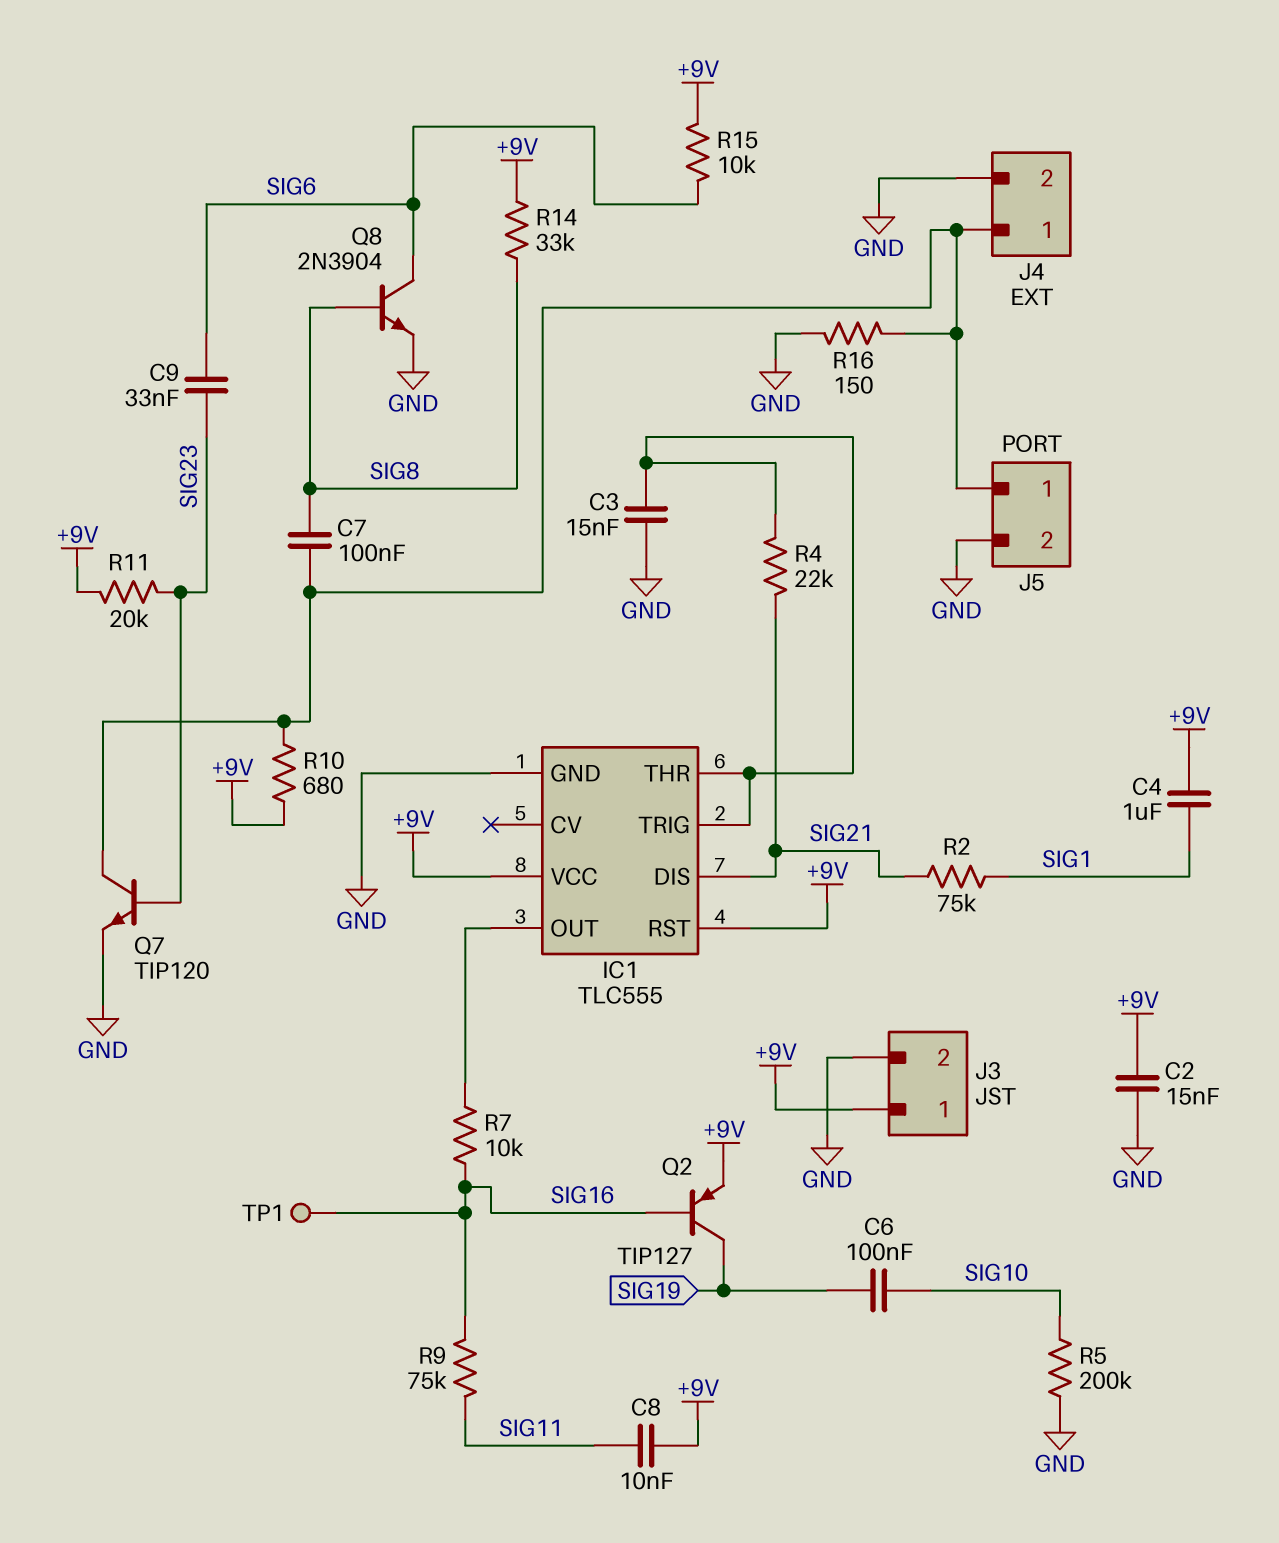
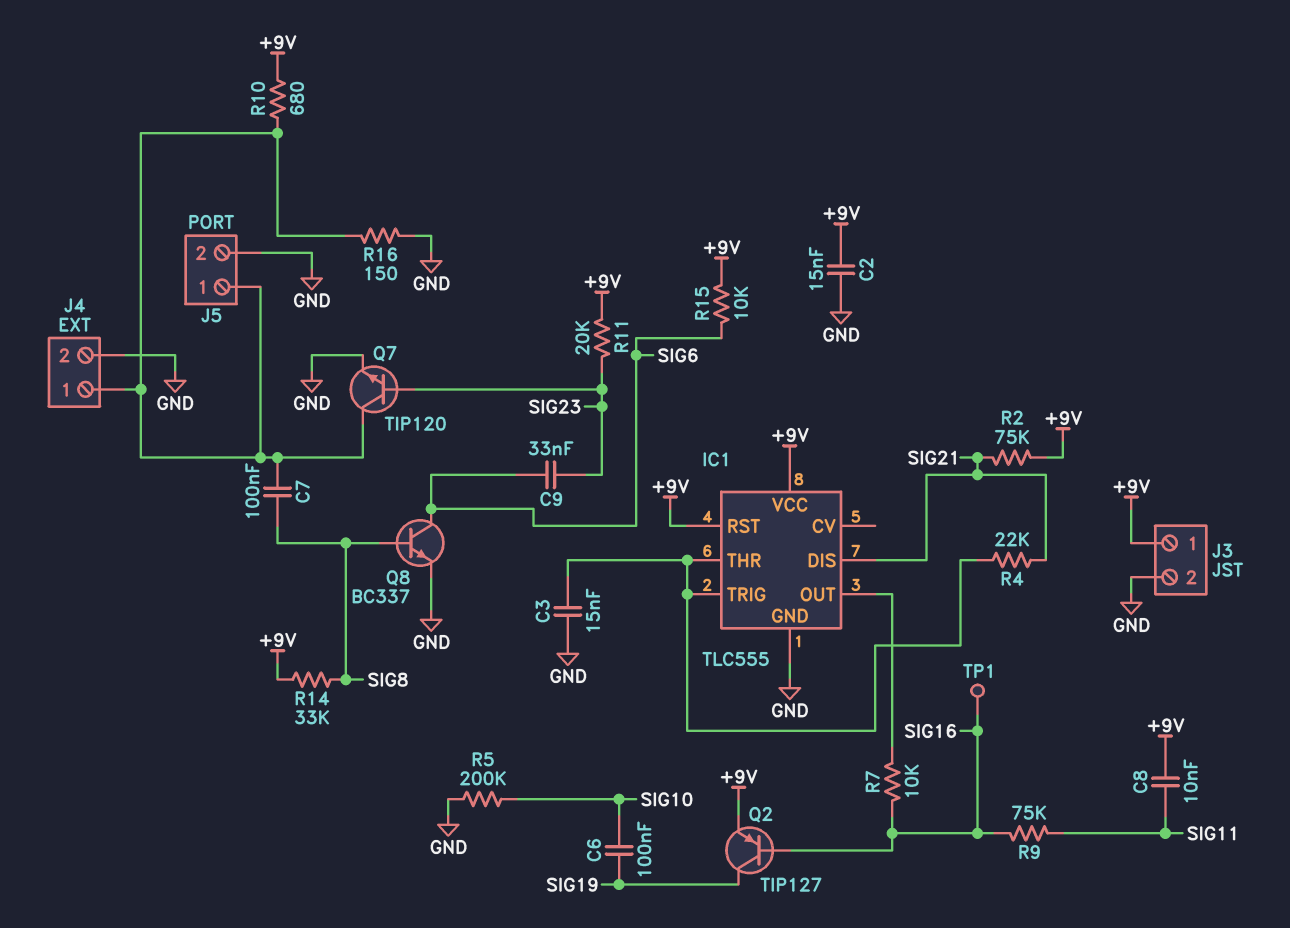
C4: 1uF (+9V, SIG1) -> none
Q8: NPN 2N3904 (B SIG8, C SIG6, E GND) -> NPN BC337 (B SIG8, C SIG6, E GND)
R2: 75k (SIG1, SIG21) -> 75k (+9V, SIG21)

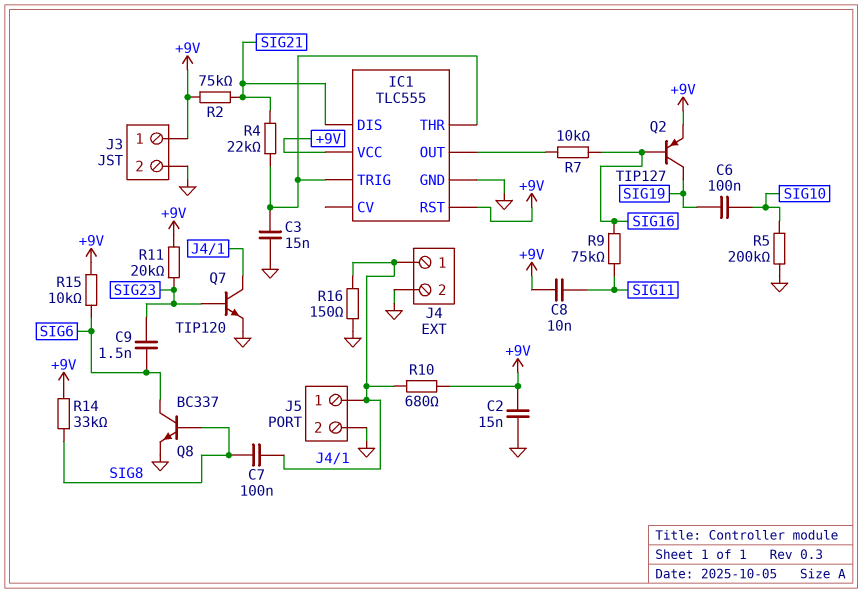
C9: 33nF (SIG6, SIG23) -> 1.5nF (SIG6, SIG23)
TP1: test point (SIG16) -> none

